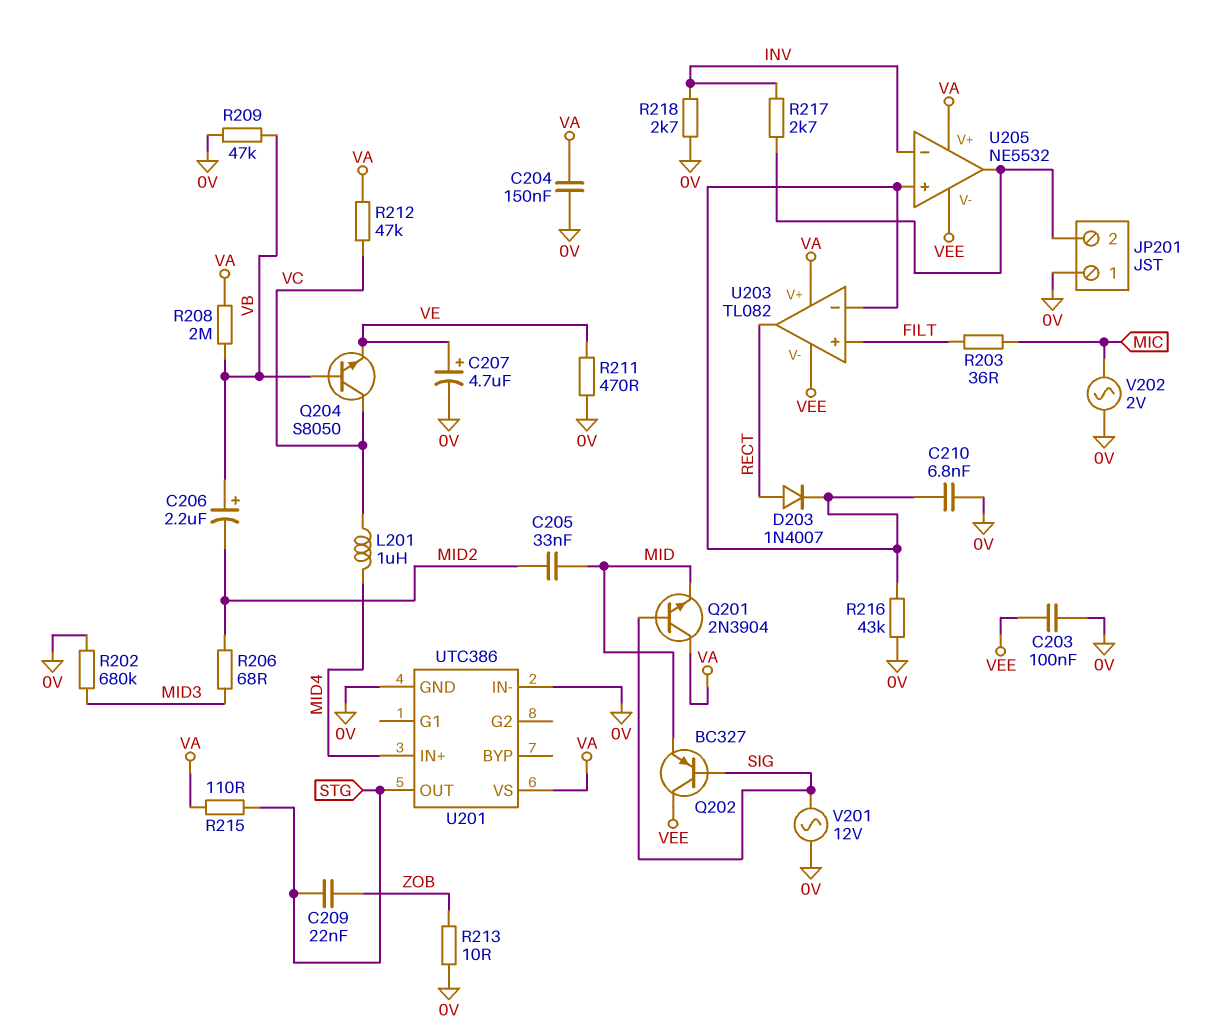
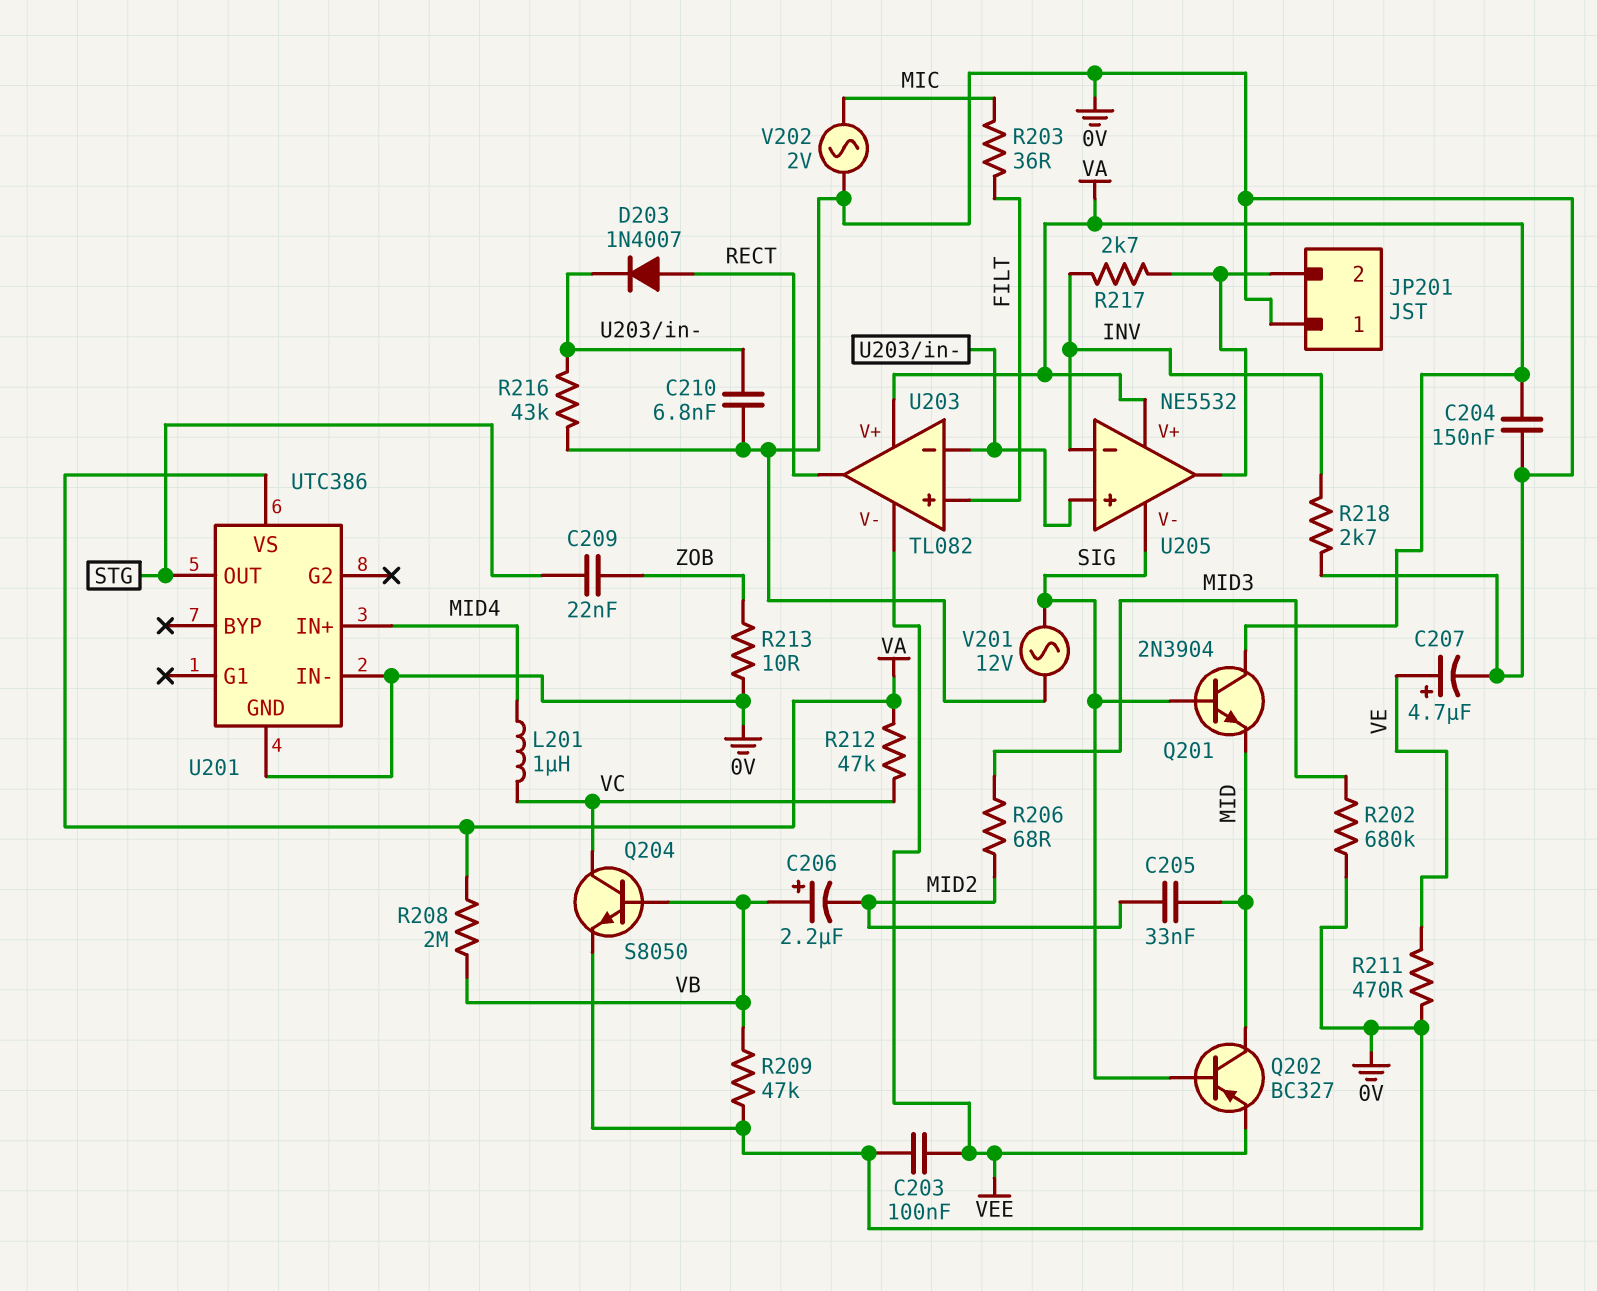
Q202: PNP BC327 (B SIG, C VEE, E MID) -> PNP BC327 (B SIG, C MID, E VEE)
Q204: NPN S8050 (B VB, C VC, E VE) -> NPN S8050 (B VB, C VC, E 0V)
R215: 110 (STG, VA) -> none
U205 pin V-: VEE -> SIG

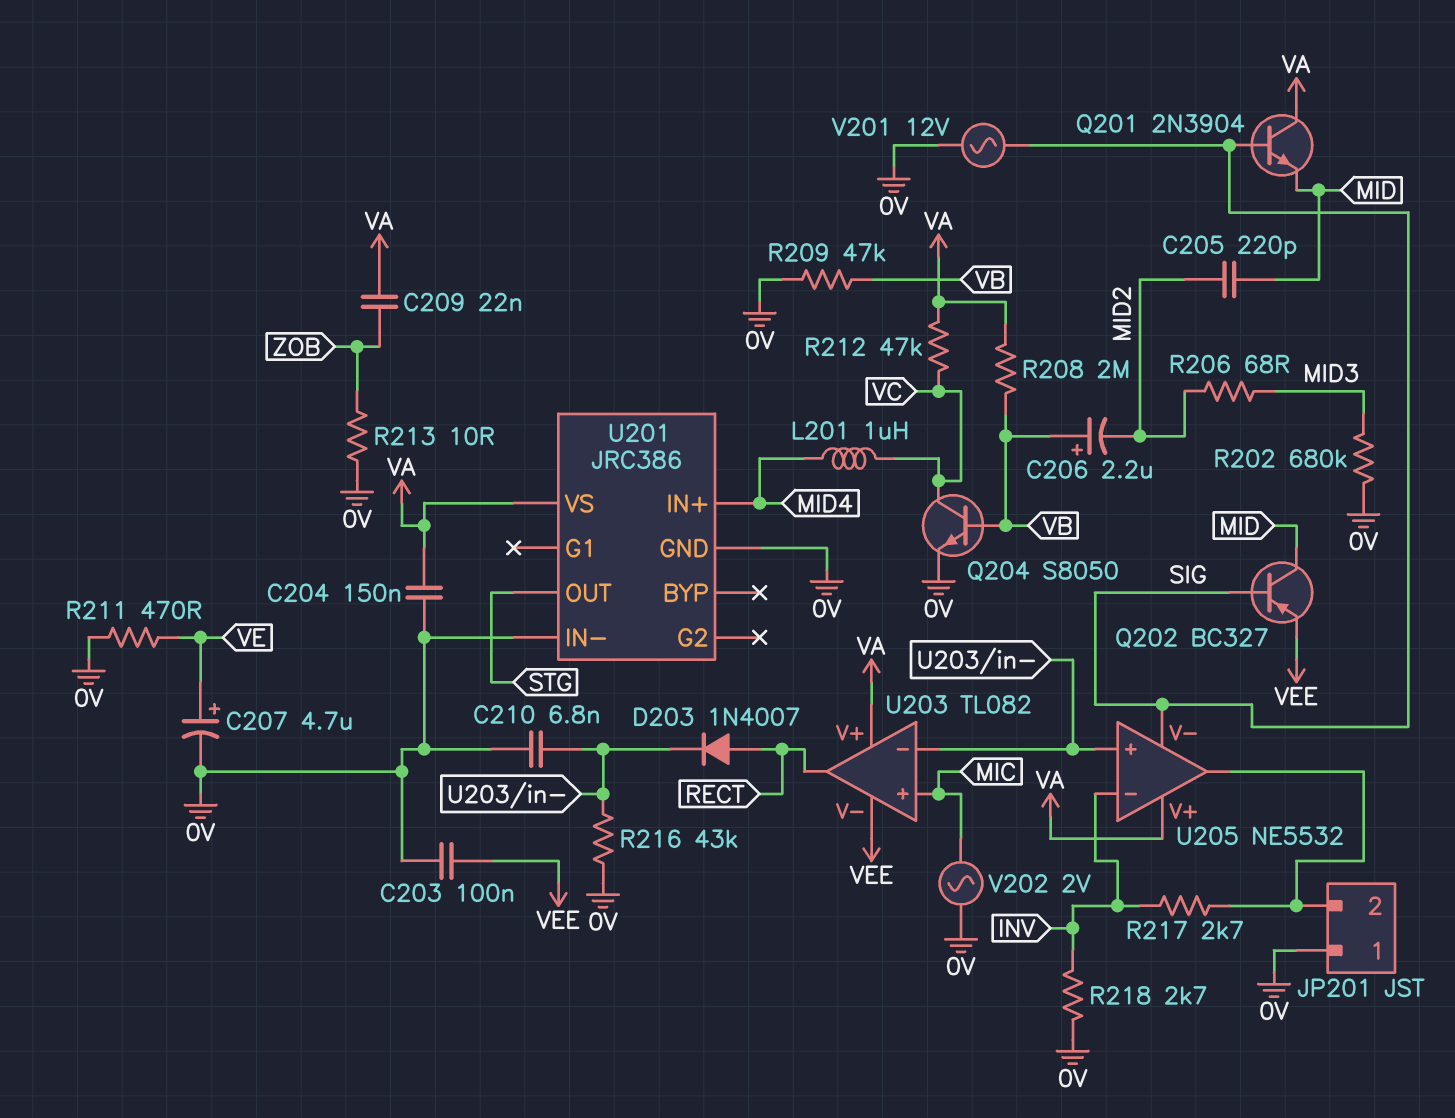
C205: 33nF (MID, MID2) -> 220pF (MID, MID2)
C209: 22nF (STG, ZOB) -> 22nF (VA, ZOB)
R203: 36 (FILT, MIC) -> none
U201: UTC386 -> JRC386
U203 pin in+: FILT -> MIC

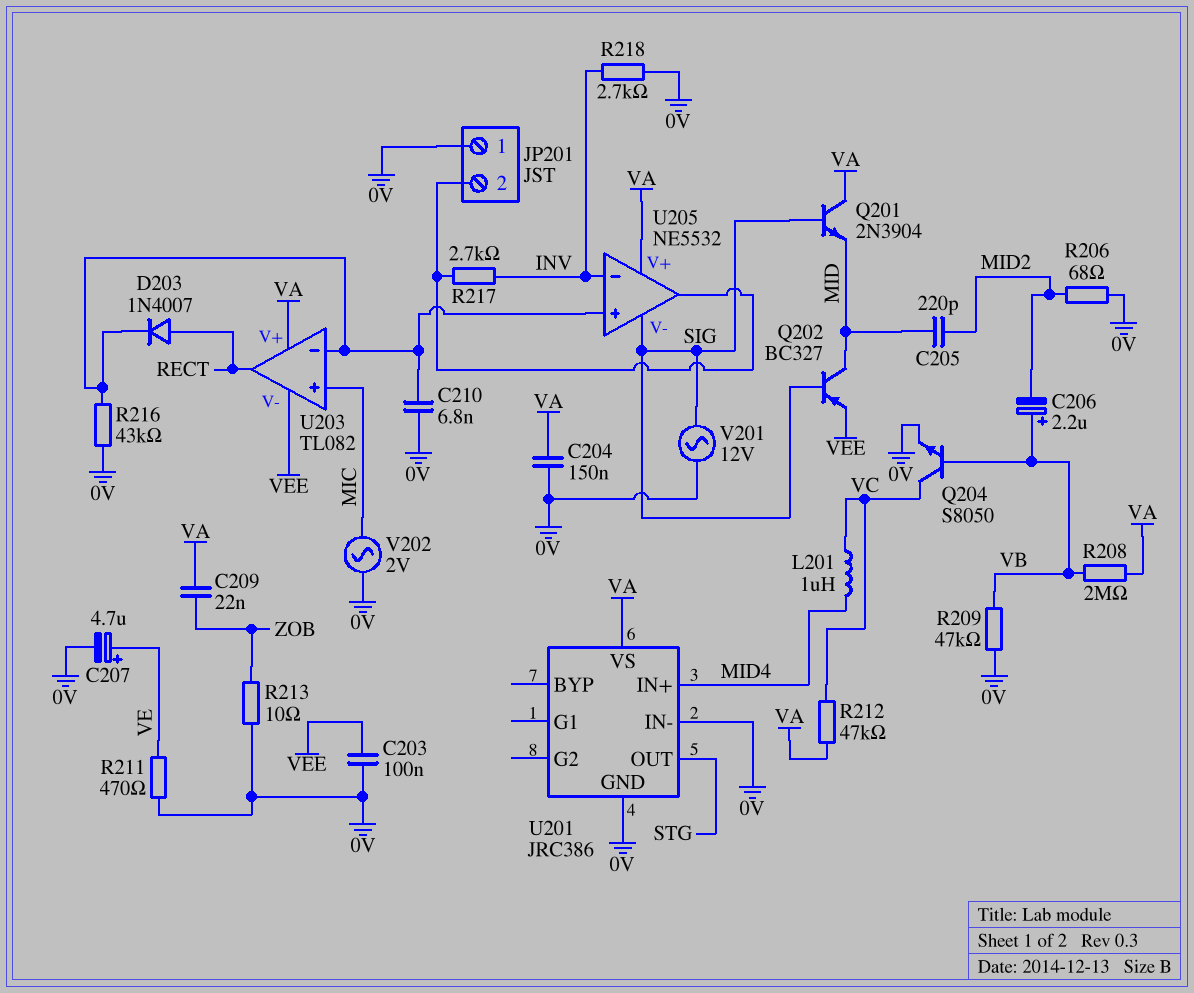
R202: 680k (0V, MID3) -> none
R206: 68 (MID2, MID3) -> 68 (0V, MID2)

